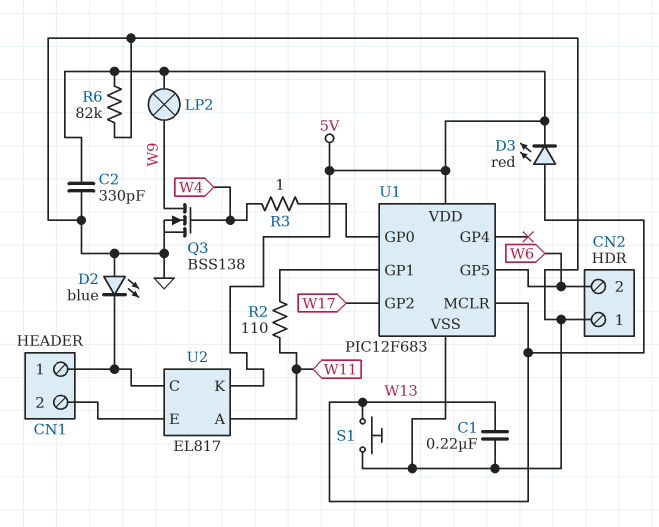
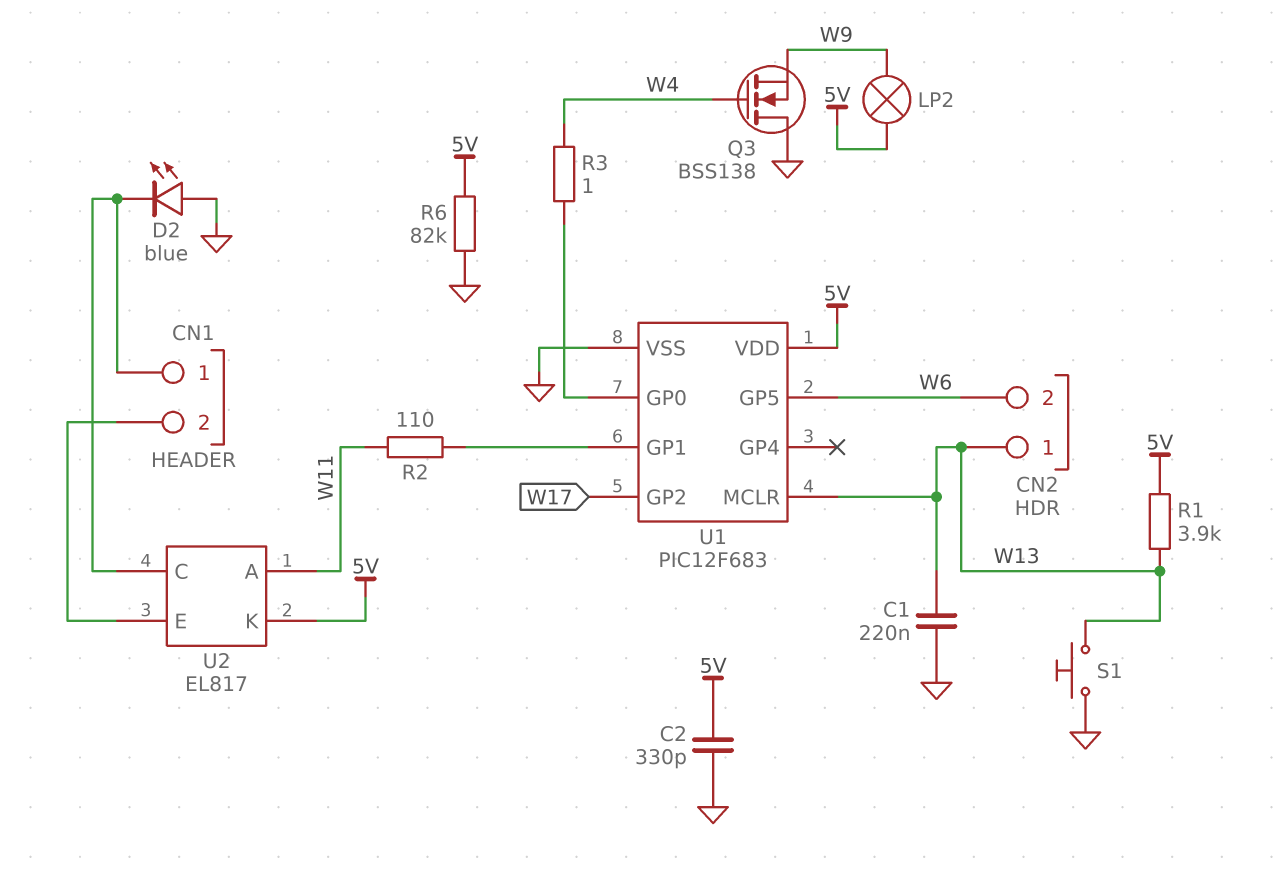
CN2 pin 1: GND -> W13
D3: LED red (A W13, K 5V) -> none
Q3: NMOS BSS138 (G W4, D W9, S GND) -> NMOS BSS138 (G W4, D GND, S W9)
R1: none -> 3.9k (5V, W13)

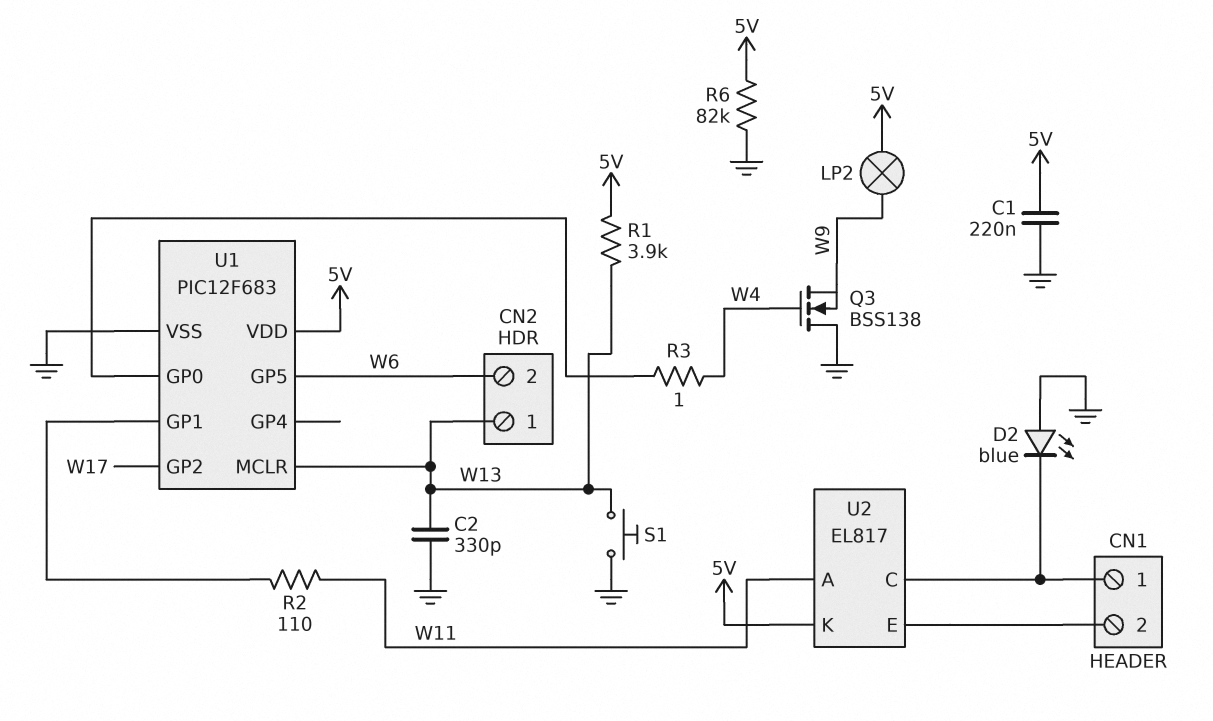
C1: 220nF (GND, W13) -> 220nF (5V, GND)
C2: 330pF (5V, GND) -> 330pF (GND, W13)

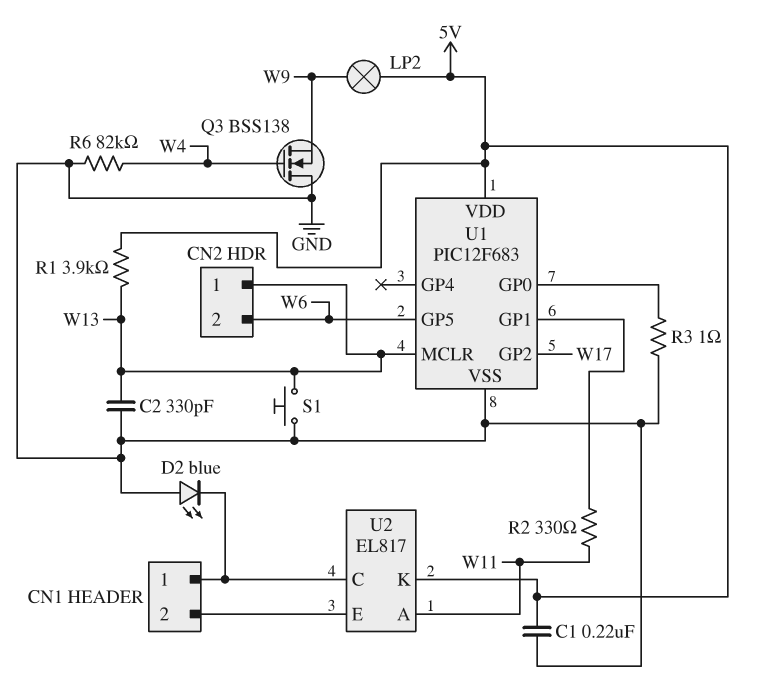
R2: 110 (U1/GP1, W11) -> 330 (U1/GP1, W11)
R3: 1 (U1/GP0, W4) -> 1 (GND, U1/GP0)
R6: 82k (5V, GND) -> 82k (GND, W4)

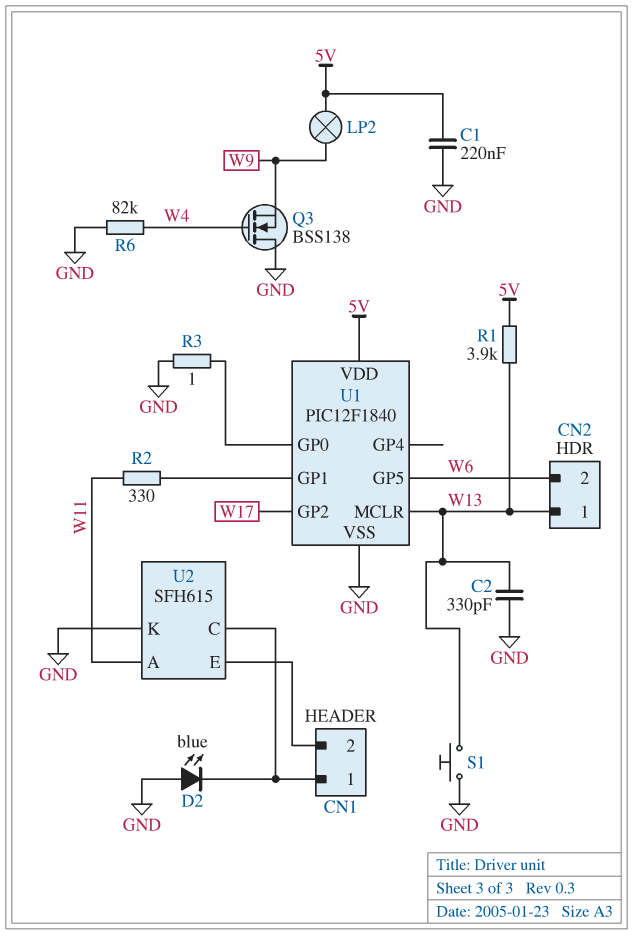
U1: PIC12F683 -> PIC12F1840
U2: EL817 -> SFH615
U2 pin K: 5V -> GND

